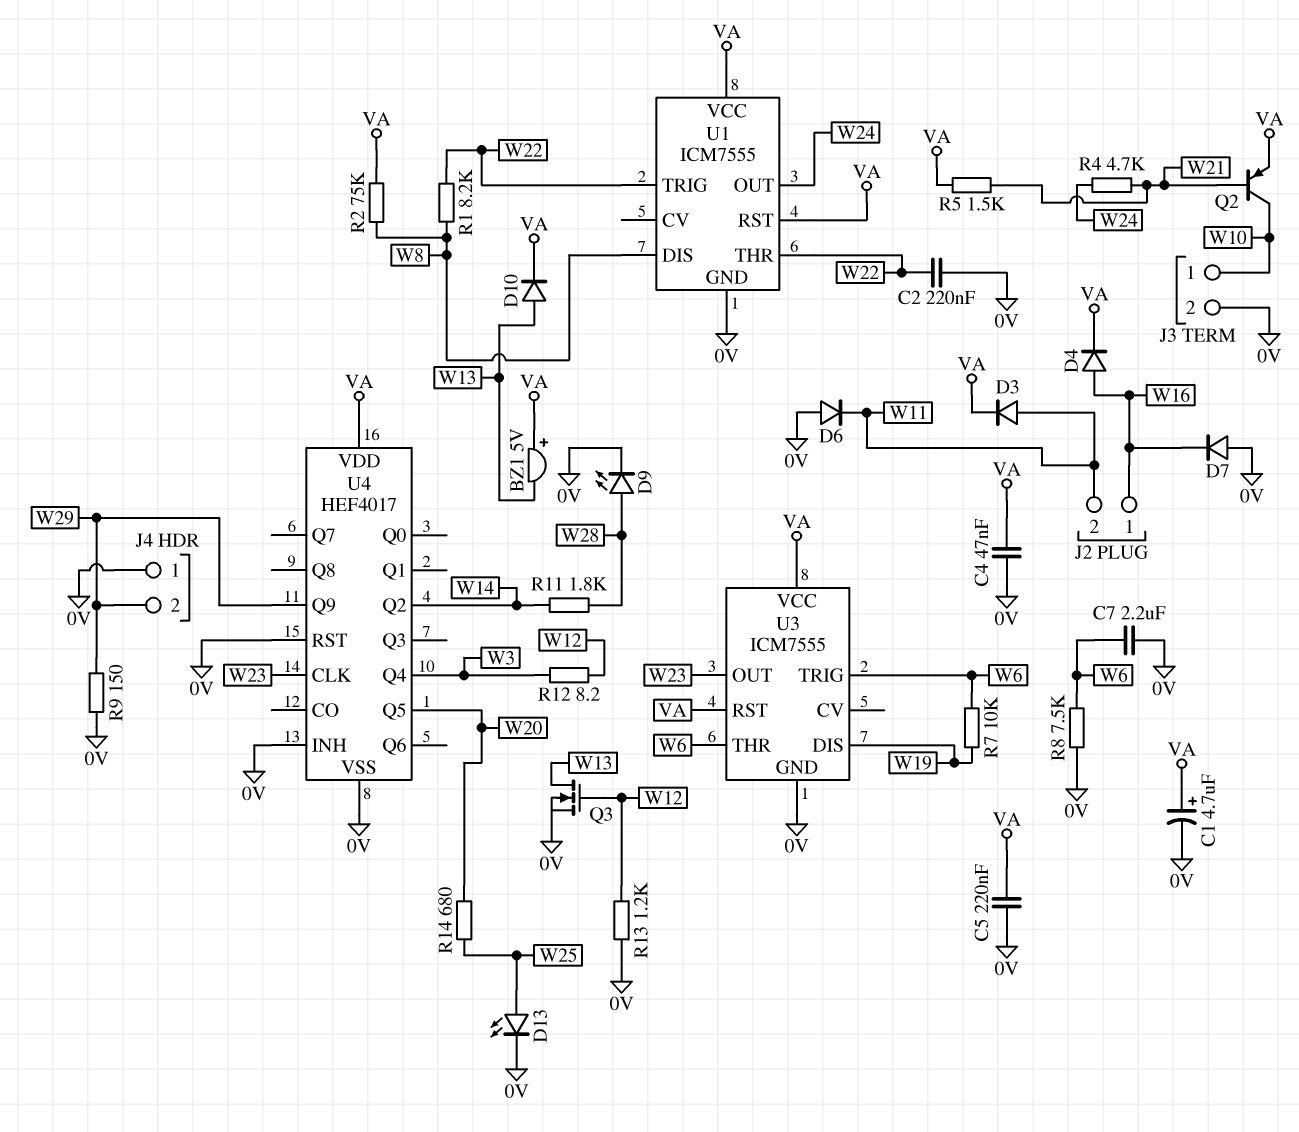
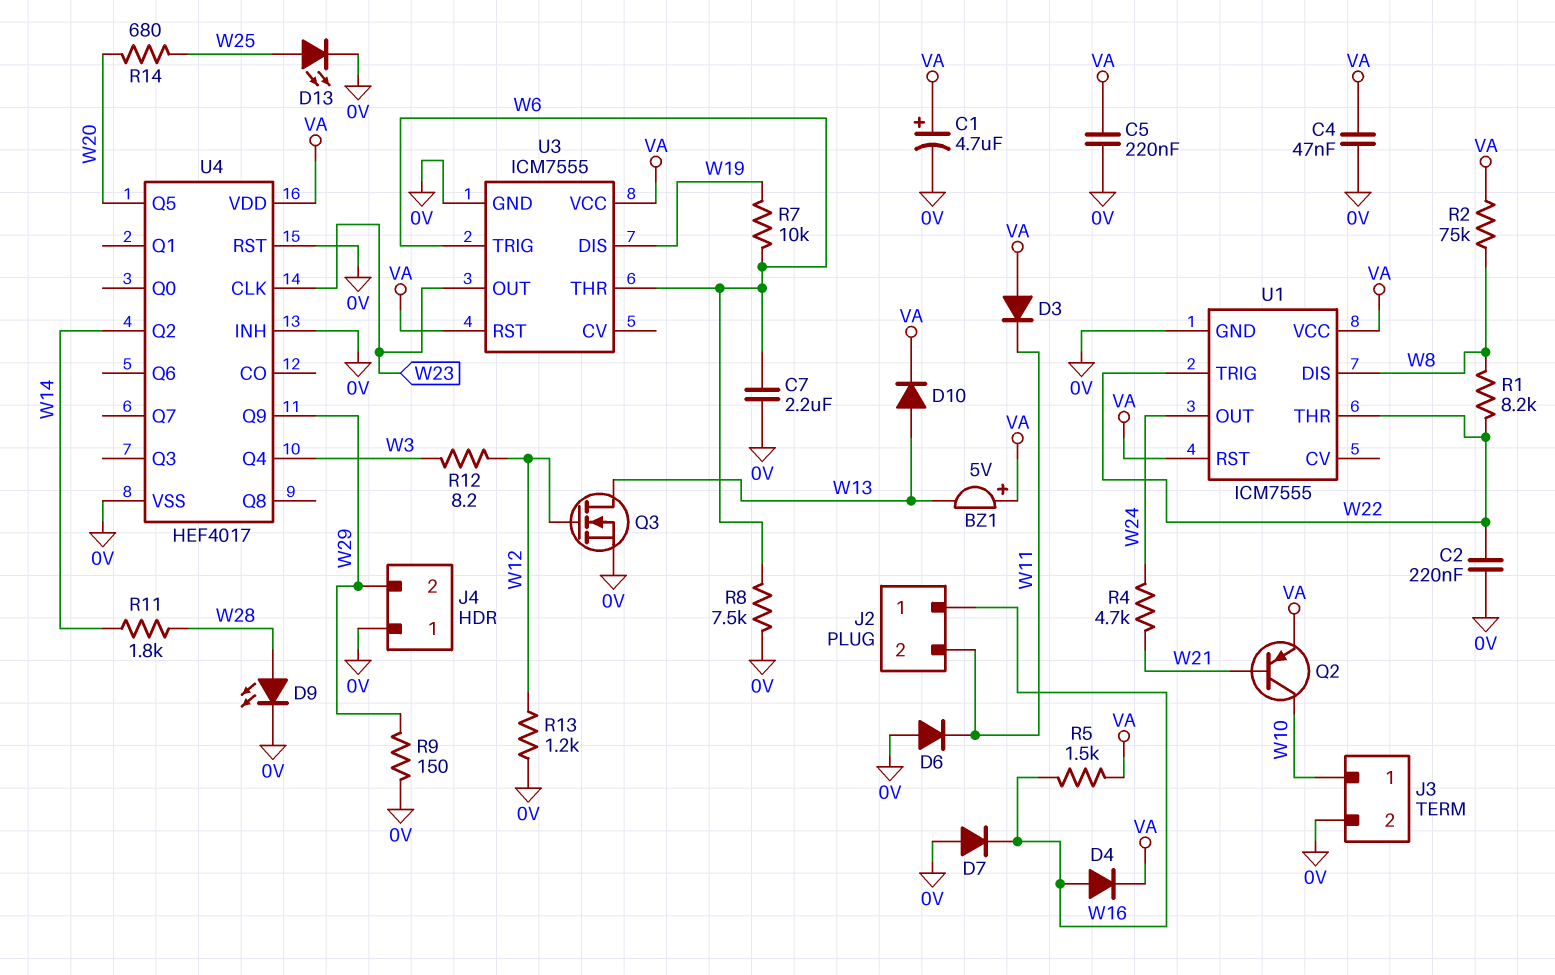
D3: diode (A W11, K VA) -> diode (A VA, K W11)
R5: 1.5k (VA, W21) -> 1.5k (VA, W16)

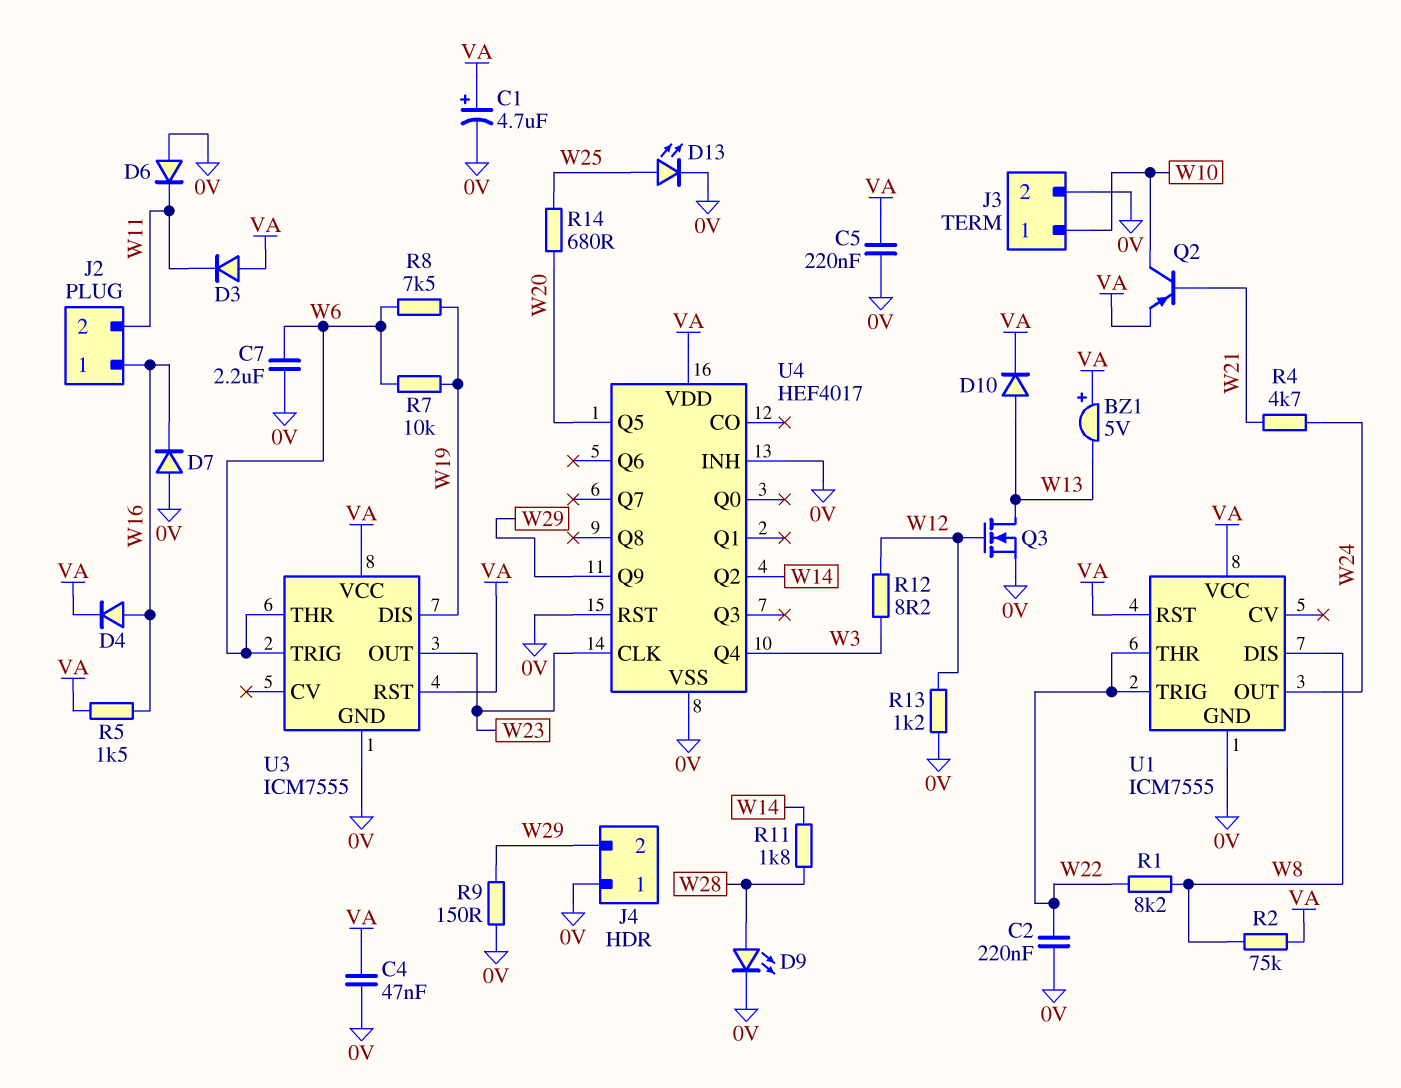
R8: 7.5k (0V, W6) -> 7.5k (W6, W19)

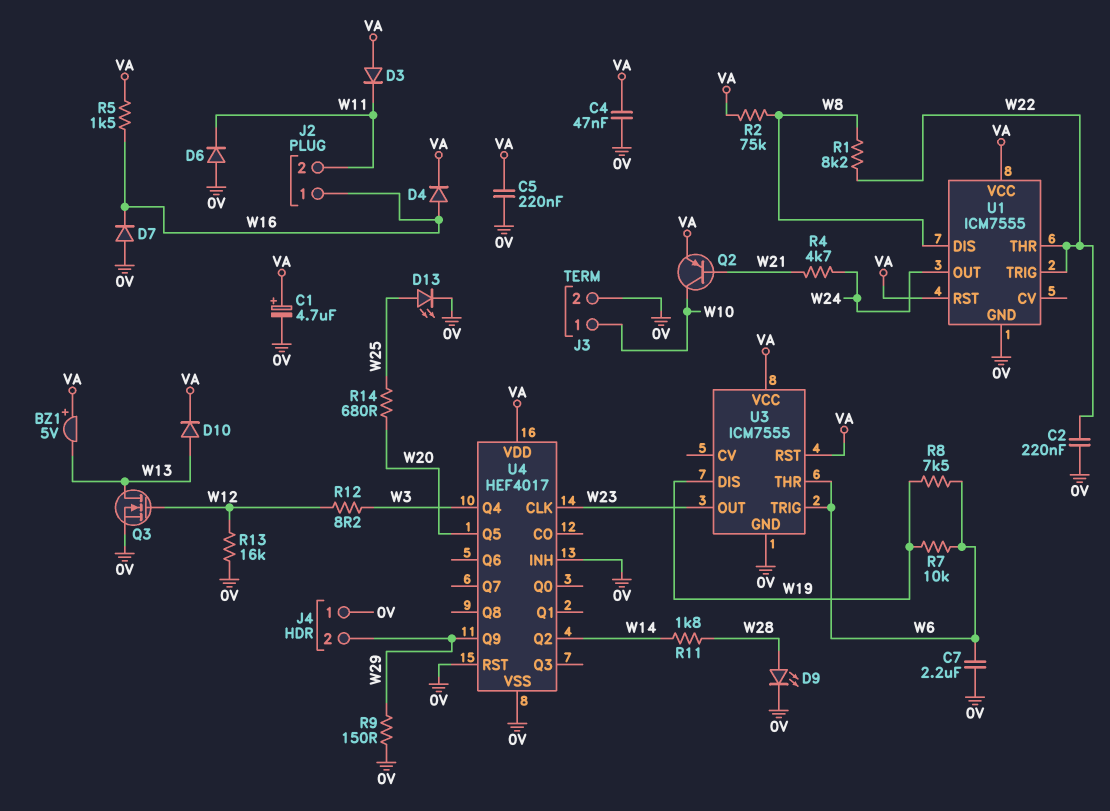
R13: 1.2k (0V, W12) -> 16k (0V, W12)

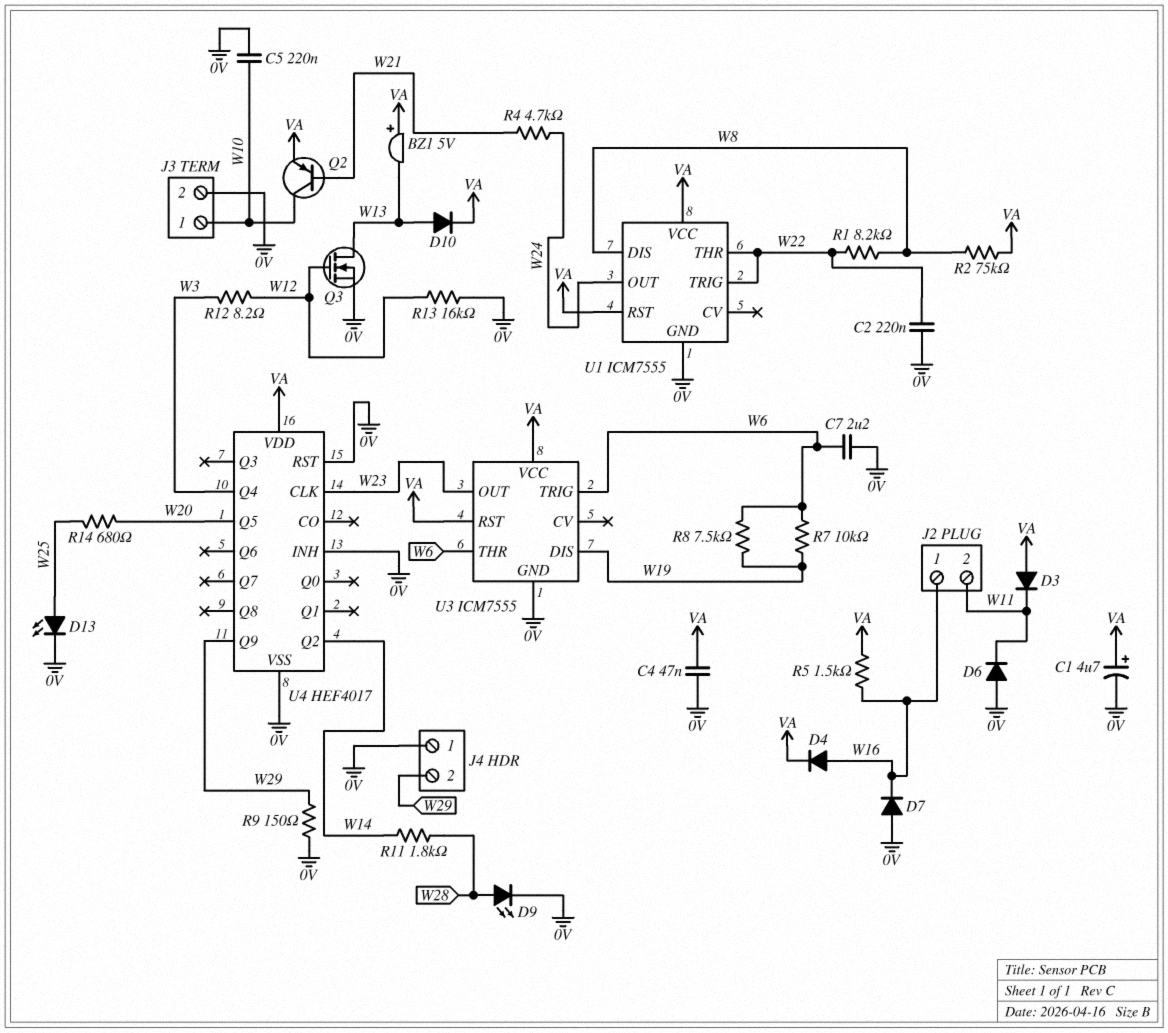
C5: 220nF (0V, VA) -> 220nF (0V, W10)

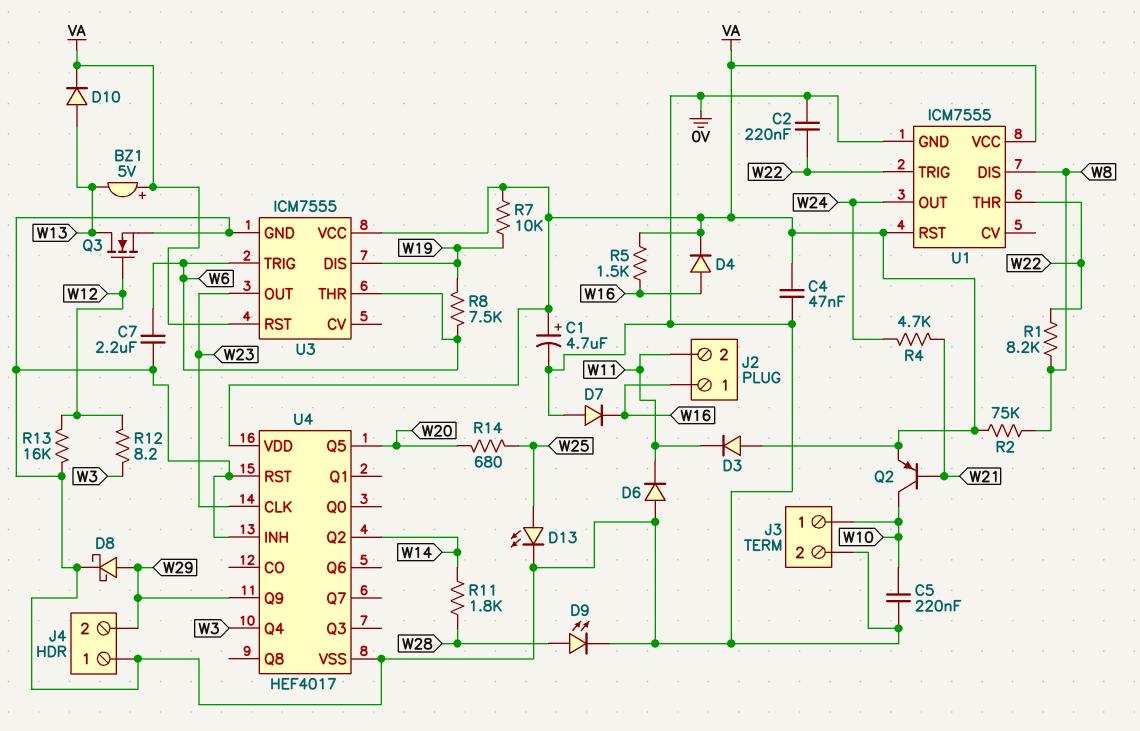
D8: none -> schottky (A W29, K 0V)
R7: 10k (W6, W19) -> 10k (VA, W19)
R9: 150 (0V, W29) -> none

